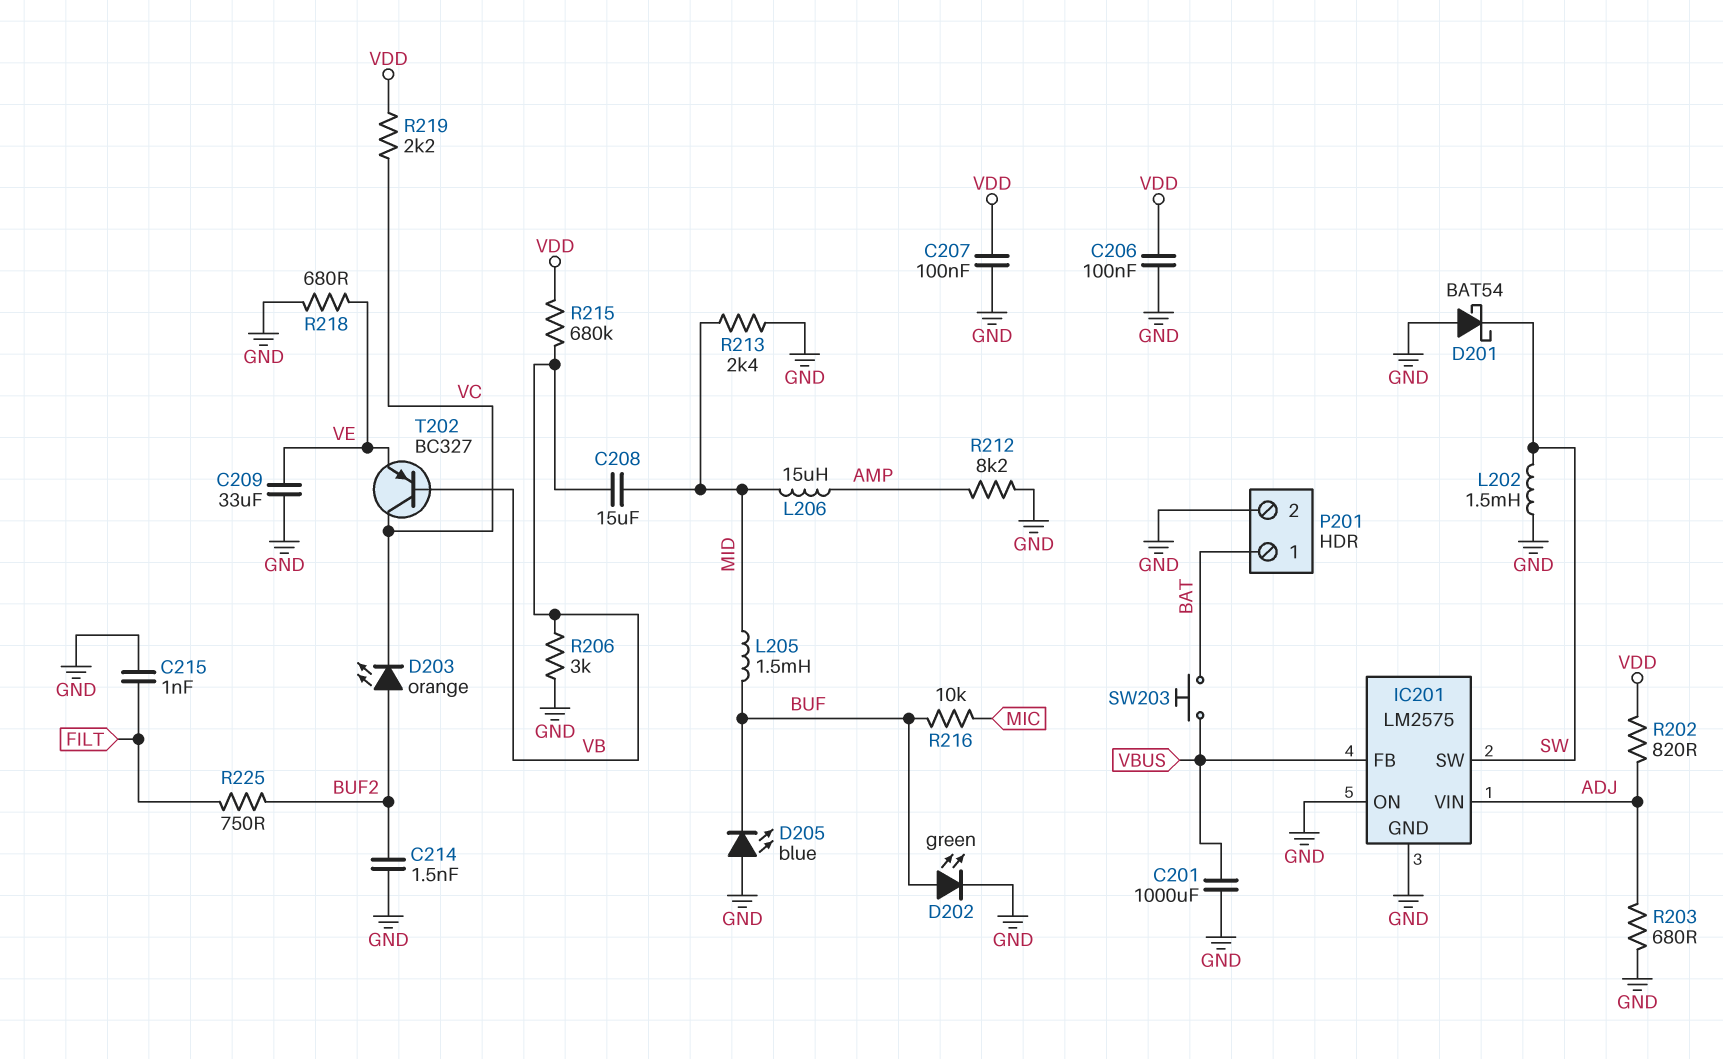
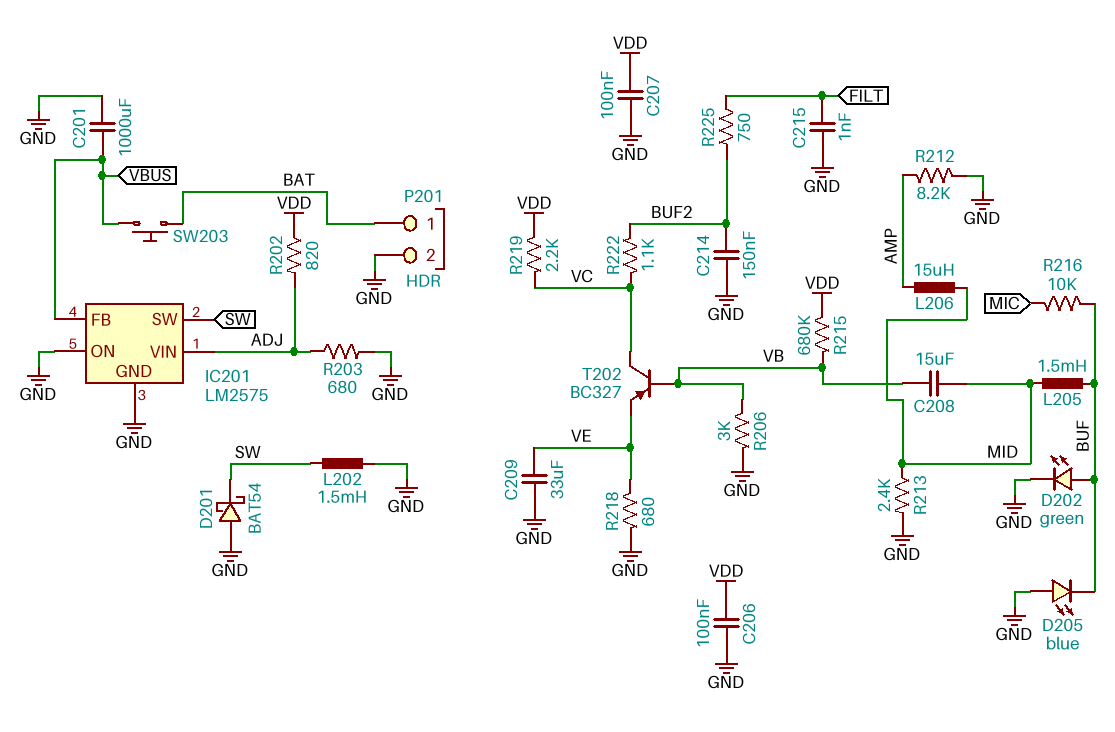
C214: 1.5nF (BUF2, GND) -> 150nF (BUF2, GND)
D203: LED orange (A BUF2, K VC) -> none
R222: none -> 1.1k (BUF2, VC)

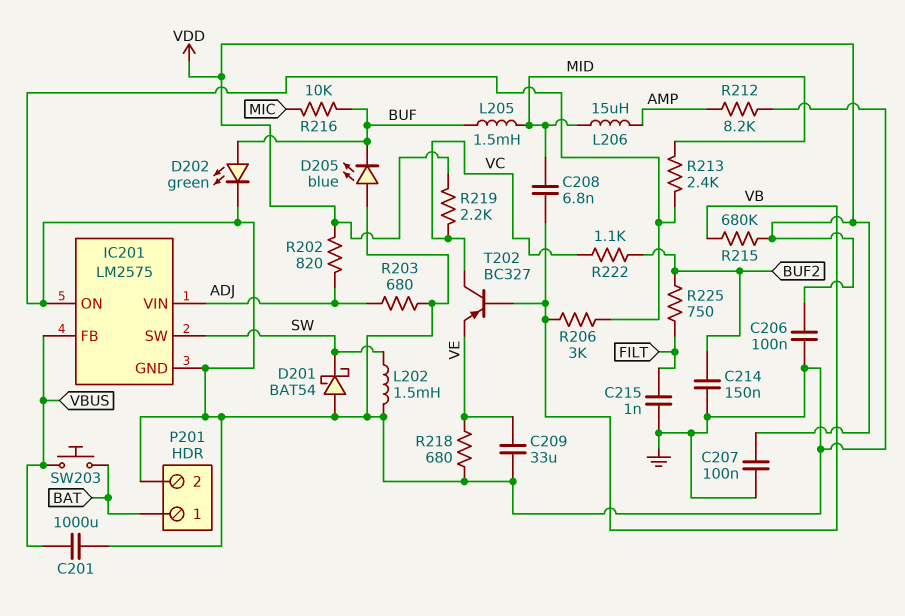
C208: 15uF (MID, VB) -> 6.8nF (MID, VB)

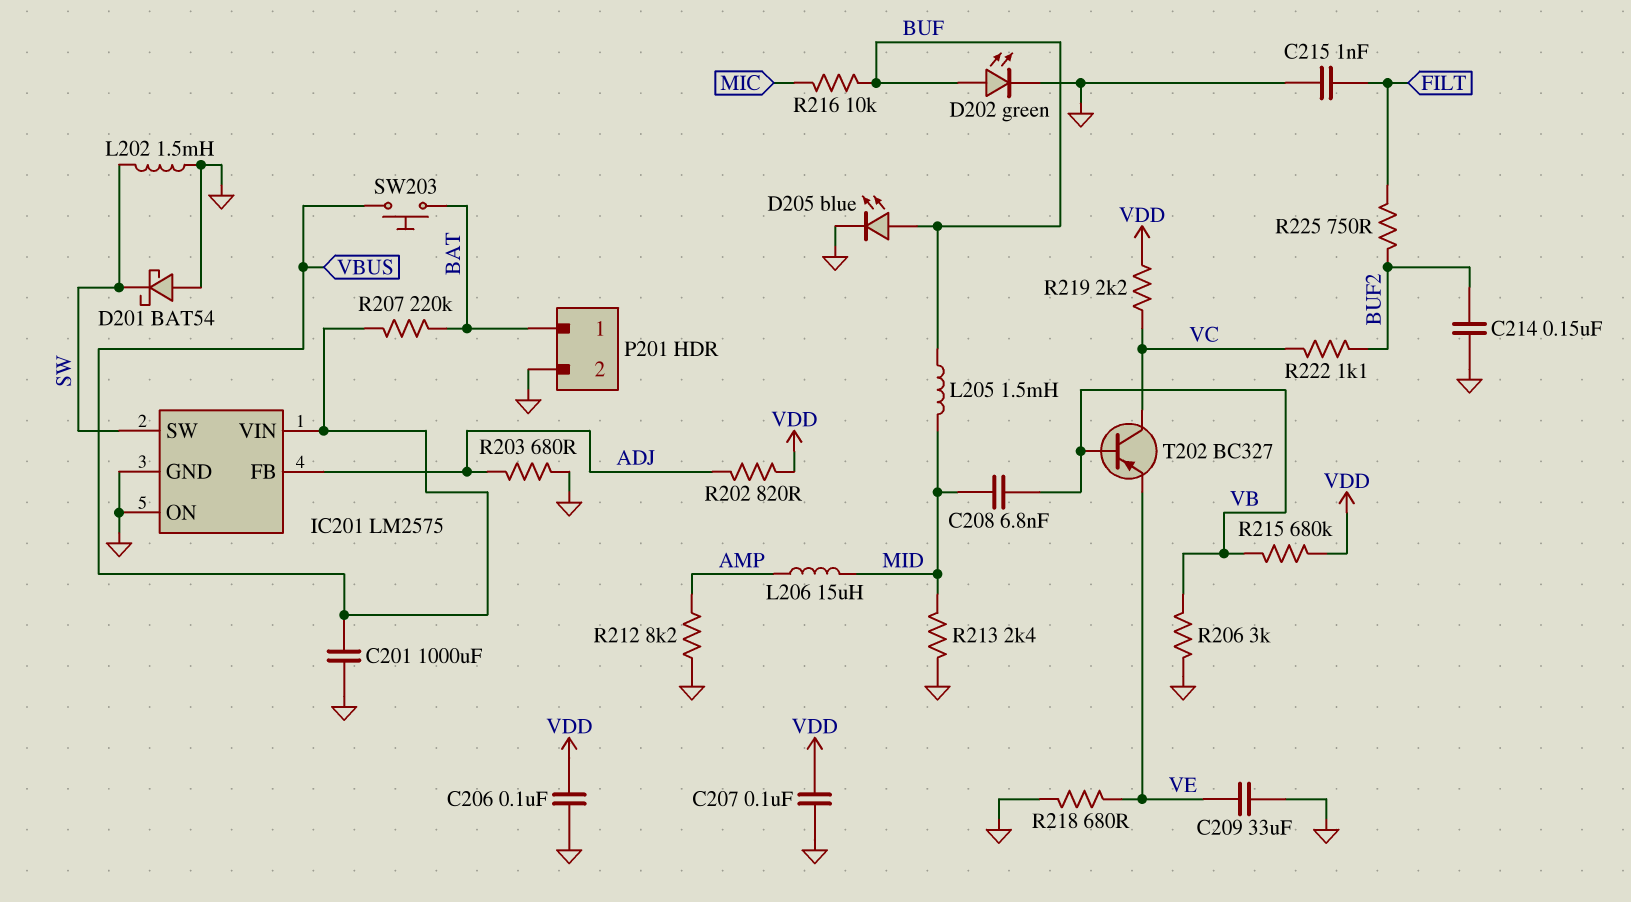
D205: LED blue (A GND, K BUF) -> LED blue (A BUF, K GND)
IC201 pin FB: VBUS -> ADJ
IC201 pin VIN: ADJ -> VBUS
R207: none -> 220k (BAT, VBUS)

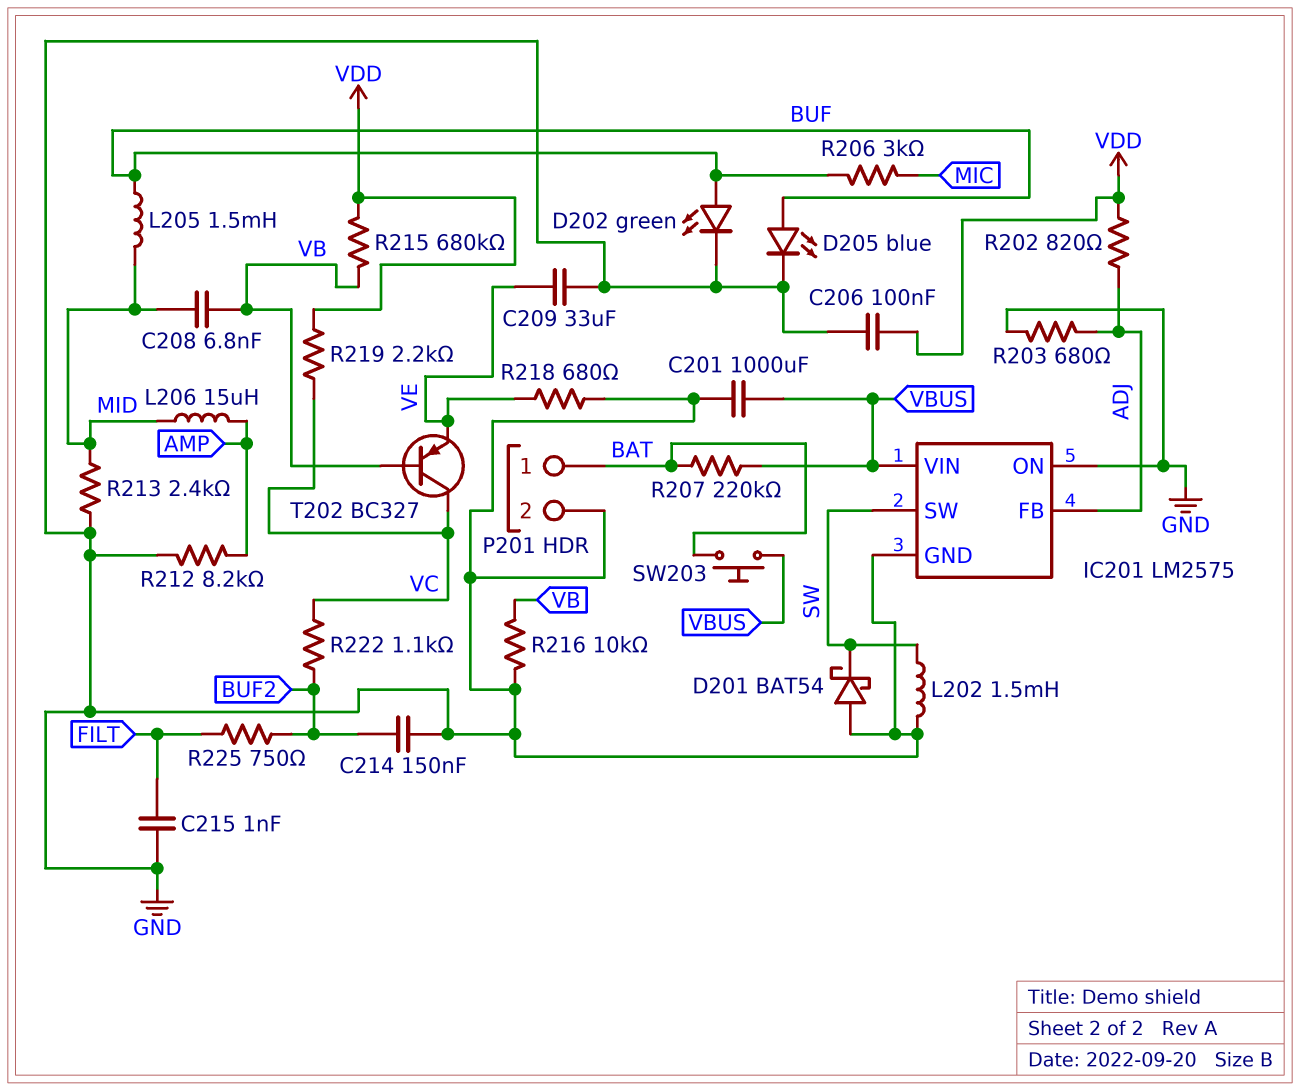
C207: 100nF (GND, VDD) -> none
R206: 3k (GND, VB) -> 3k (BUF, MIC)
R216: 10k (BUF, MIC) -> 10k (GND, VB)

